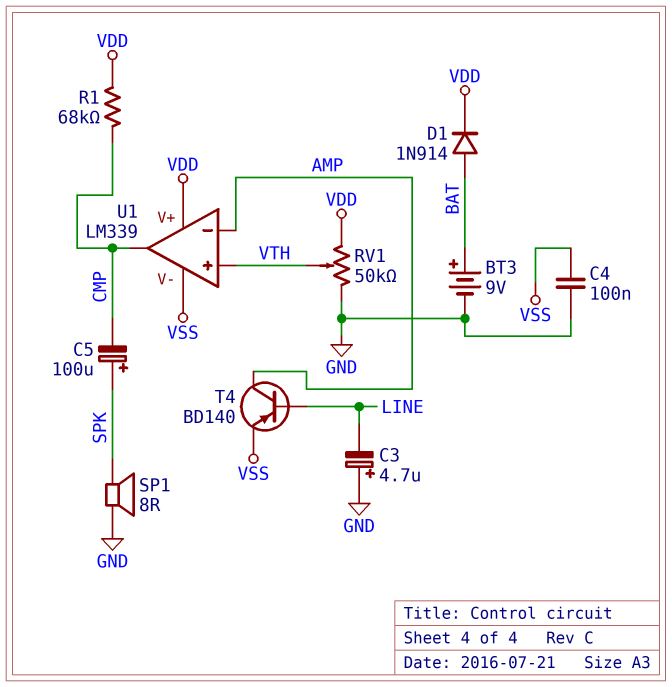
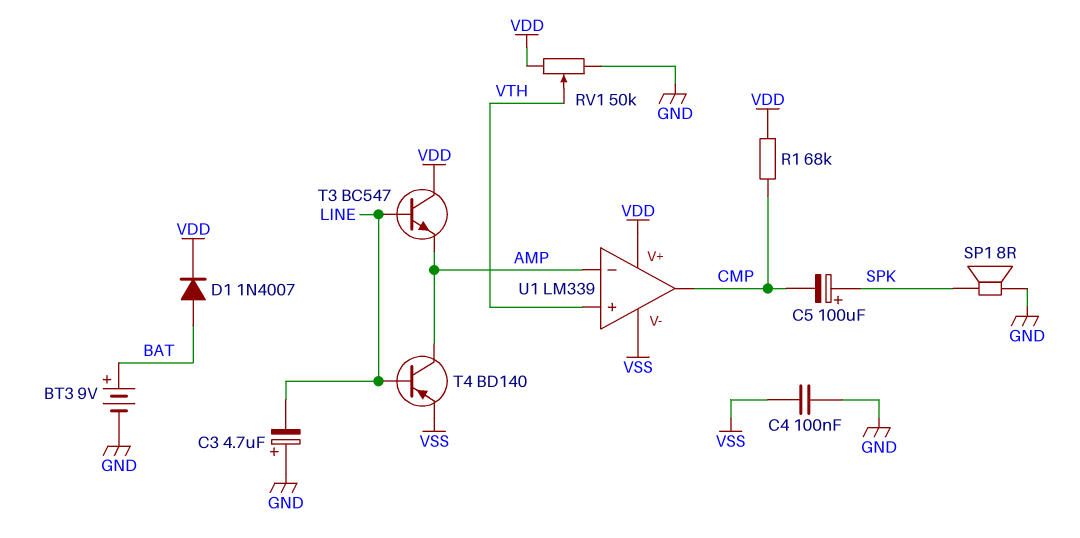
D1: diode 1N914 (A BAT, K VDD) -> diode 1N4007 (A BAT, K VDD)
T3: none -> NPN BC547 (B LINE, C VDD, E AMP)

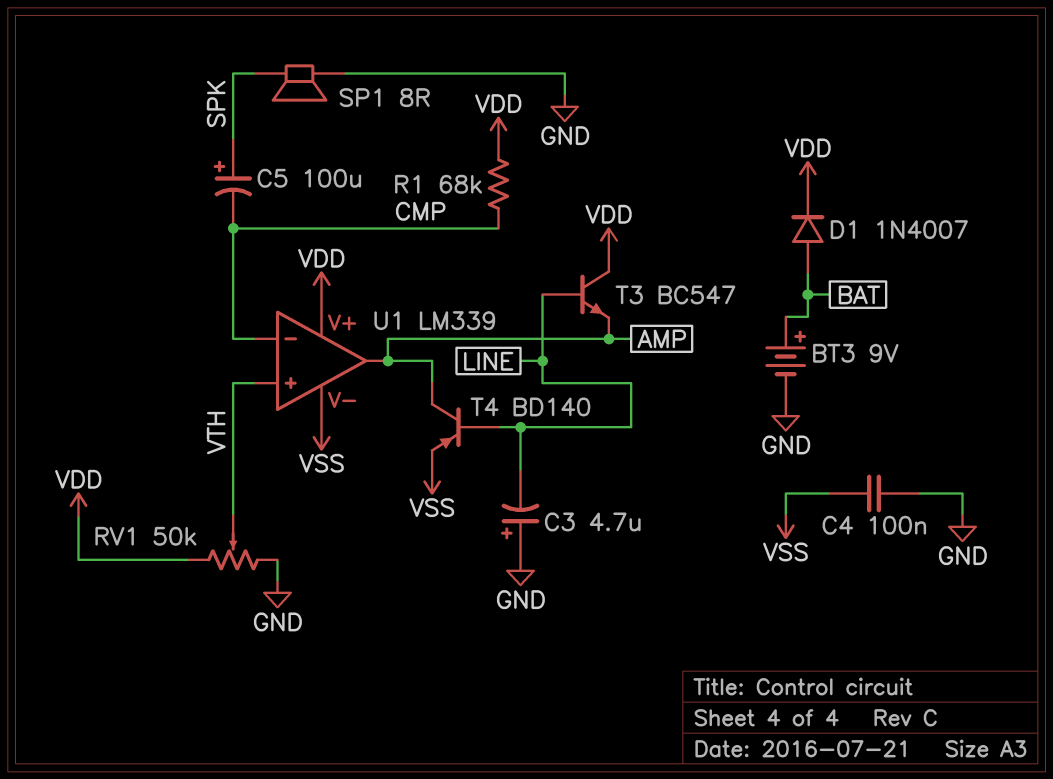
U1 pin in-: AMP -> CMP
U1 pin out: CMP -> AMP

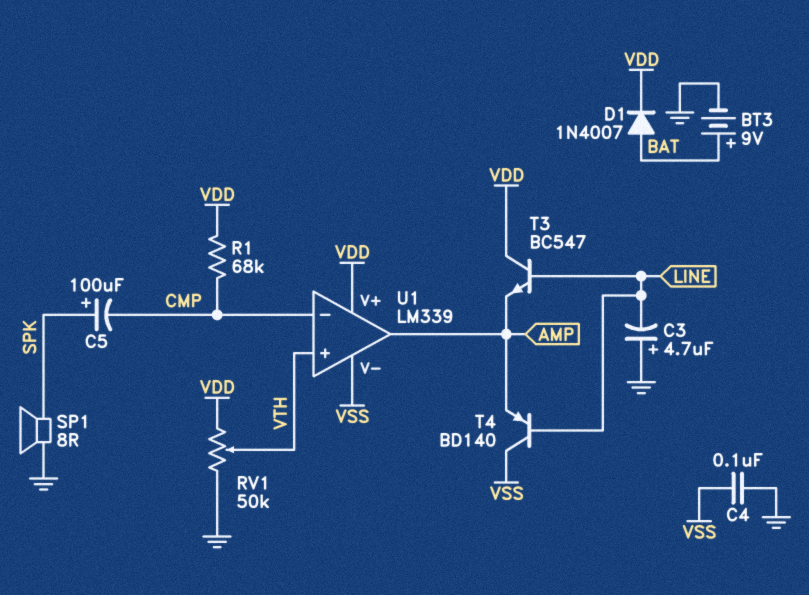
T4: PNP BD140 (B LINE, C AMP, E VSS) -> PNP BD140 (B LINE, C VSS, E AMP)

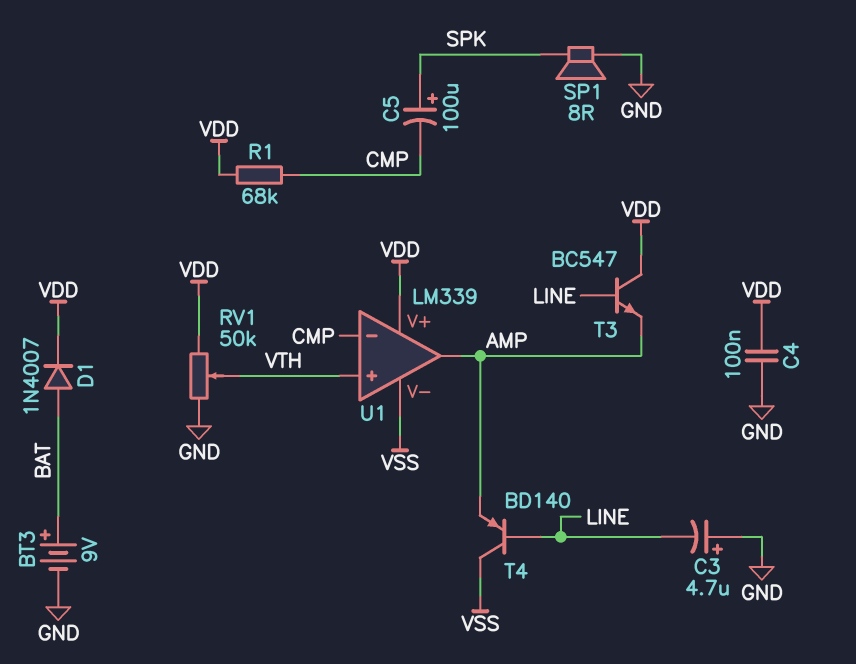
C4: 100nF (GND, VSS) -> 100nF (GND, VDD)

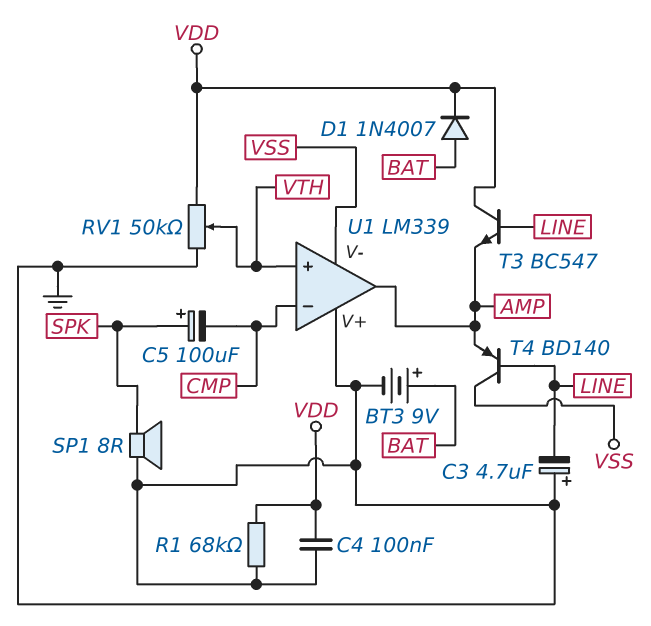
R1: 68k (CMP, VDD) -> 68k (GND, VDD)
U1 pin V+: VDD -> GND

